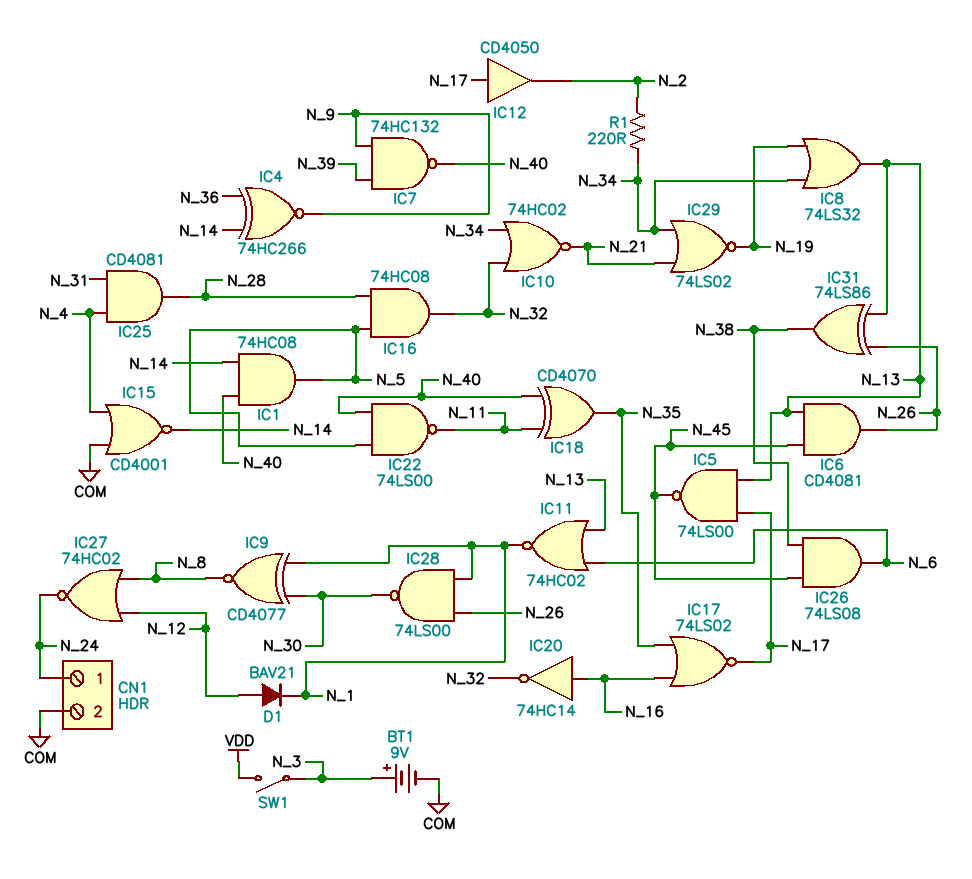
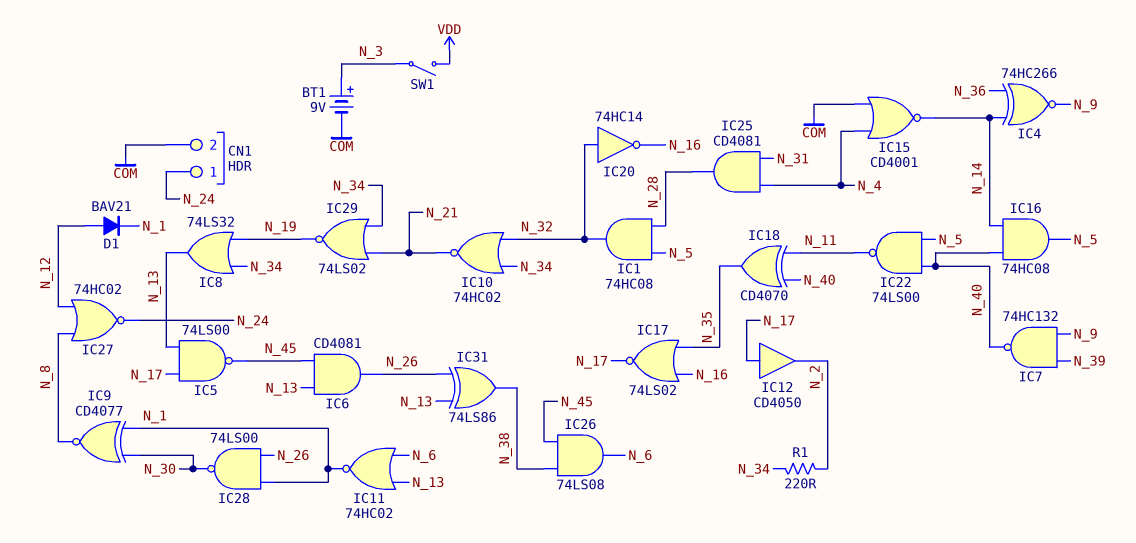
IC1: AND 74HC08 (in N_14, in N_40, out N_5) -> AND 74HC08 (in N_5, in N_28, out N_32)
IC16: AND 74HC08 (in N_5, in N_28, out N_32) -> AND 74HC08 (in N_14, in N_40, out N_5)
IC20: NOT 74HC14 (in N_16, out N_32) -> NOT 74HC14 (in N_32, out N_16)

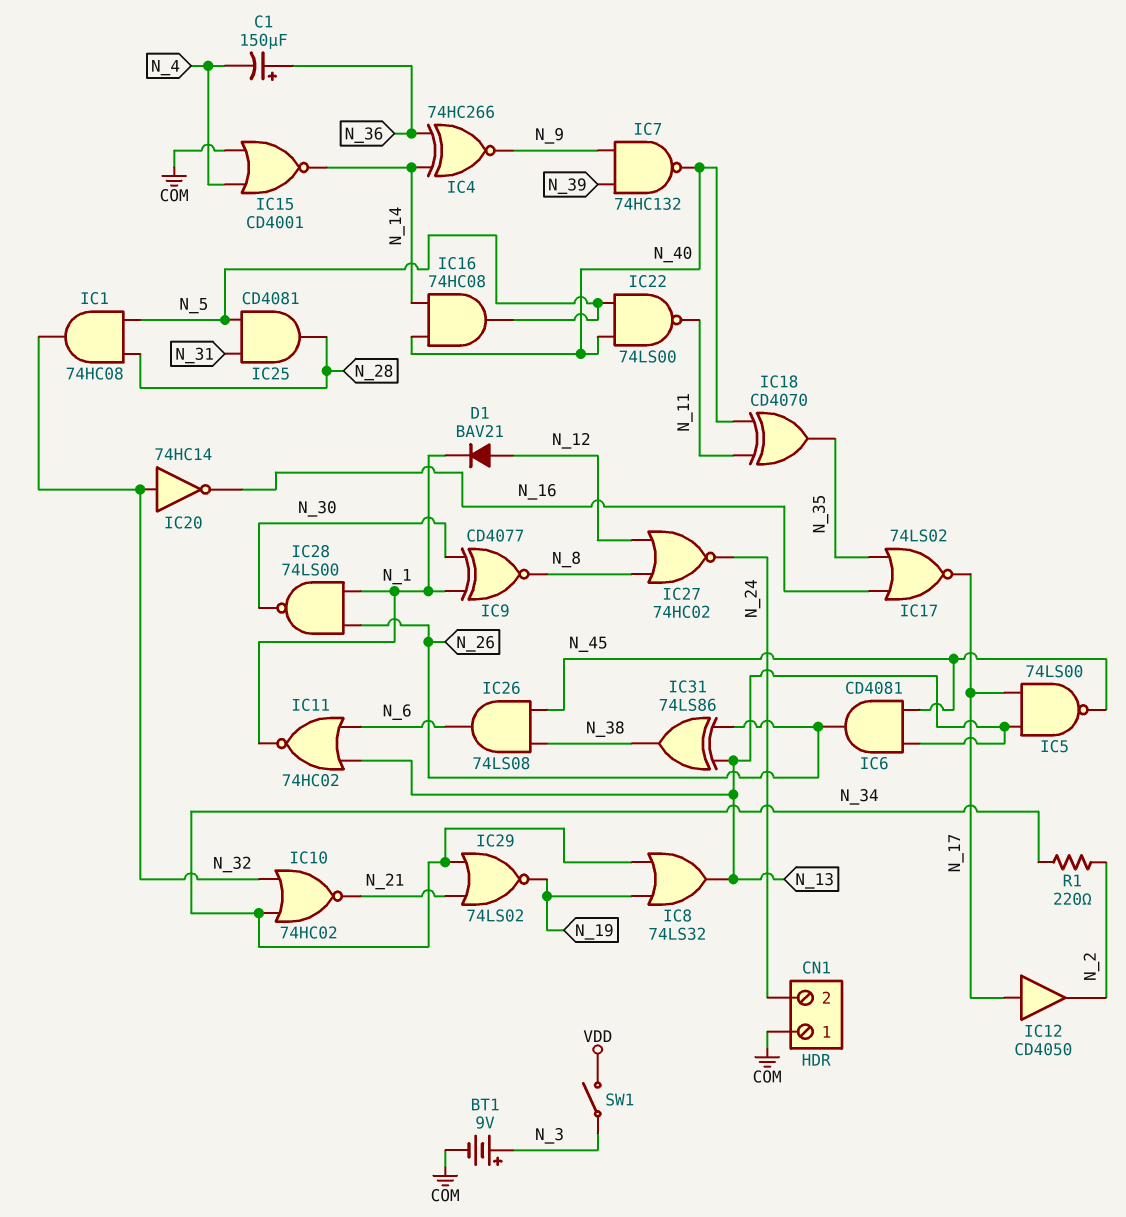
C1: none -> 150uF (plus N_36, minus N_4)
CN1 pin 1: N_24 -> COM
CN1 pin 2: COM -> N_24
IC25: AND CD4081 (in N_4, in N_31, out N_28) -> AND CD4081 (in N_5, in N_31, out N_28)

